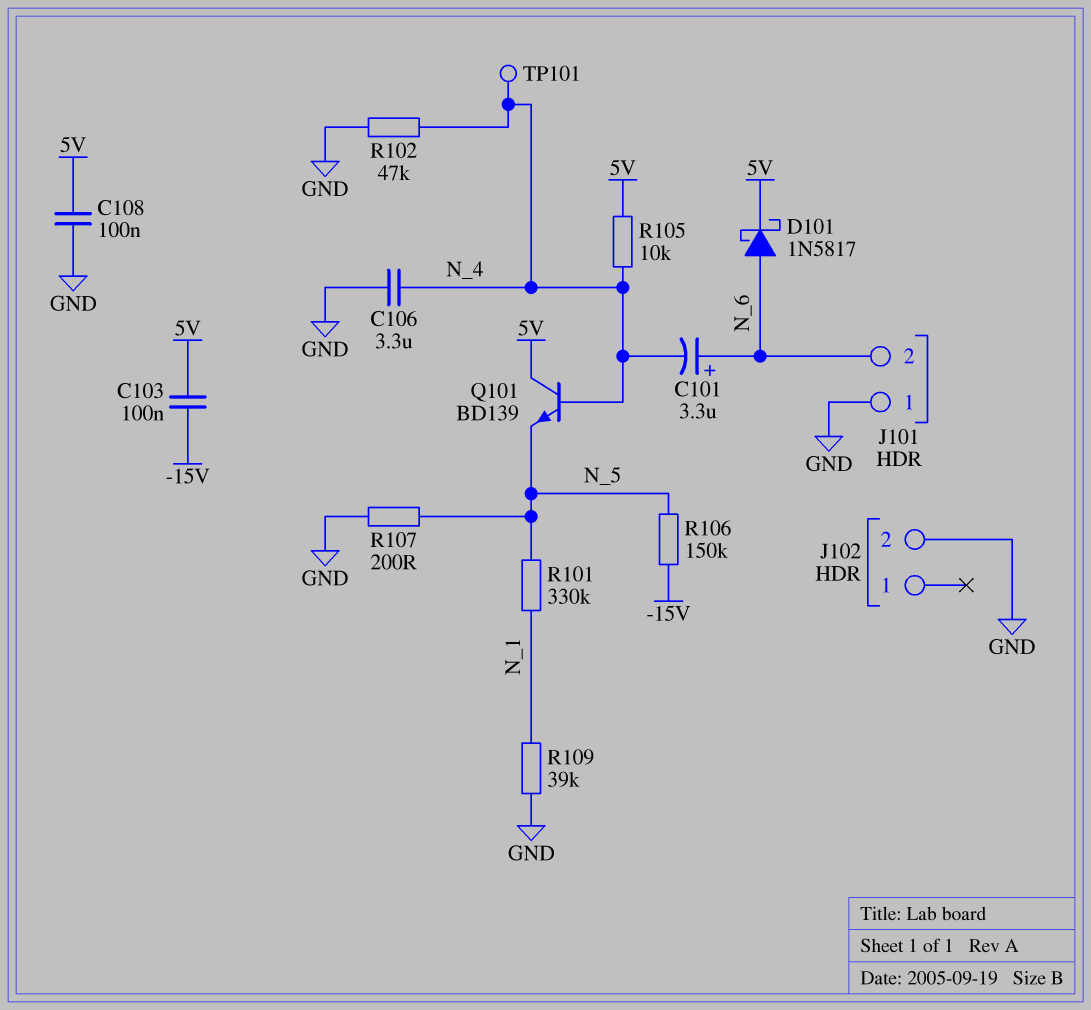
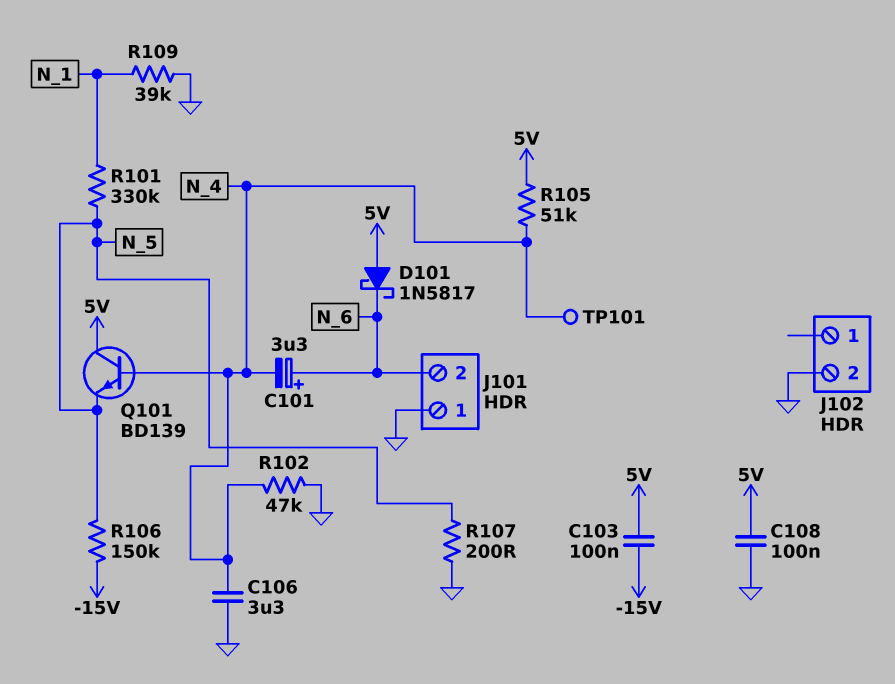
D101: schottky 1N5817 (A N_6, K 5V) -> schottky 1N5817 (A 5V, K N_6)
R105: 10k (5V, N_4) -> 51k (5V, N_4)

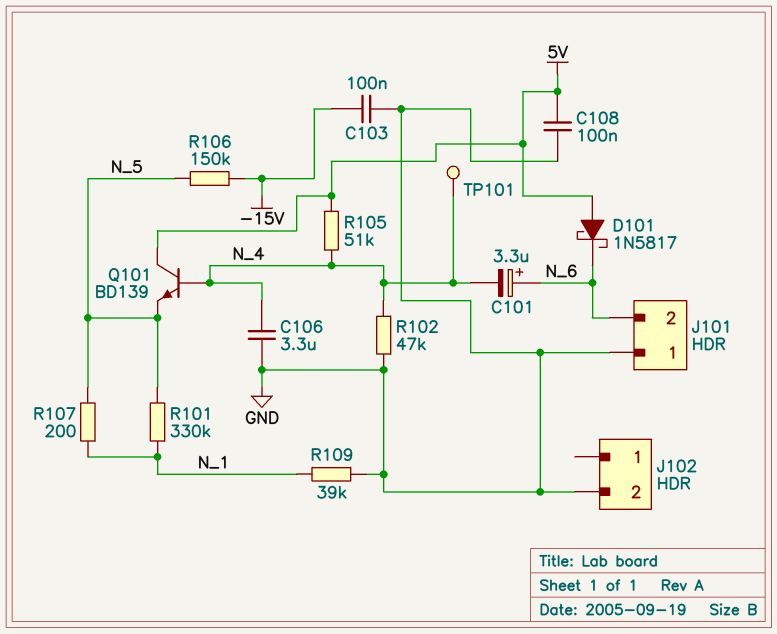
C103: 100nF (-15V, 5V) -> 100nF (-15V, GND)
R107: 200 (GND, N_5) -> 200 (N_1, N_5)

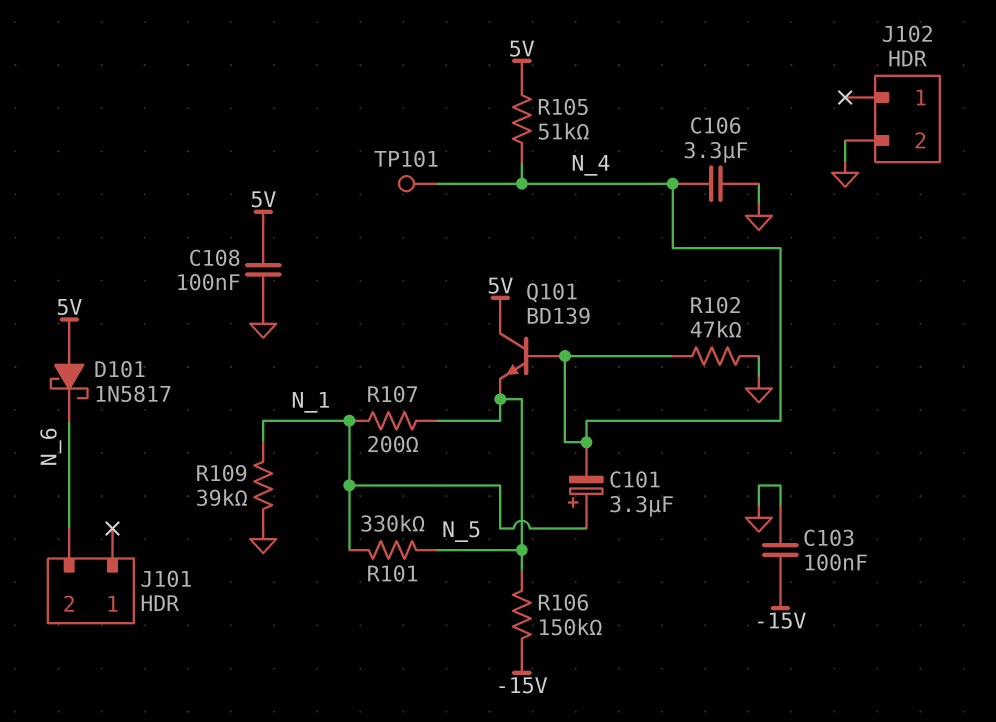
C101: 3.3uF (plus N_6, minus N_4) -> 3.3uF (plus N_1, minus N_4)
J101 pin 1: GND -> none

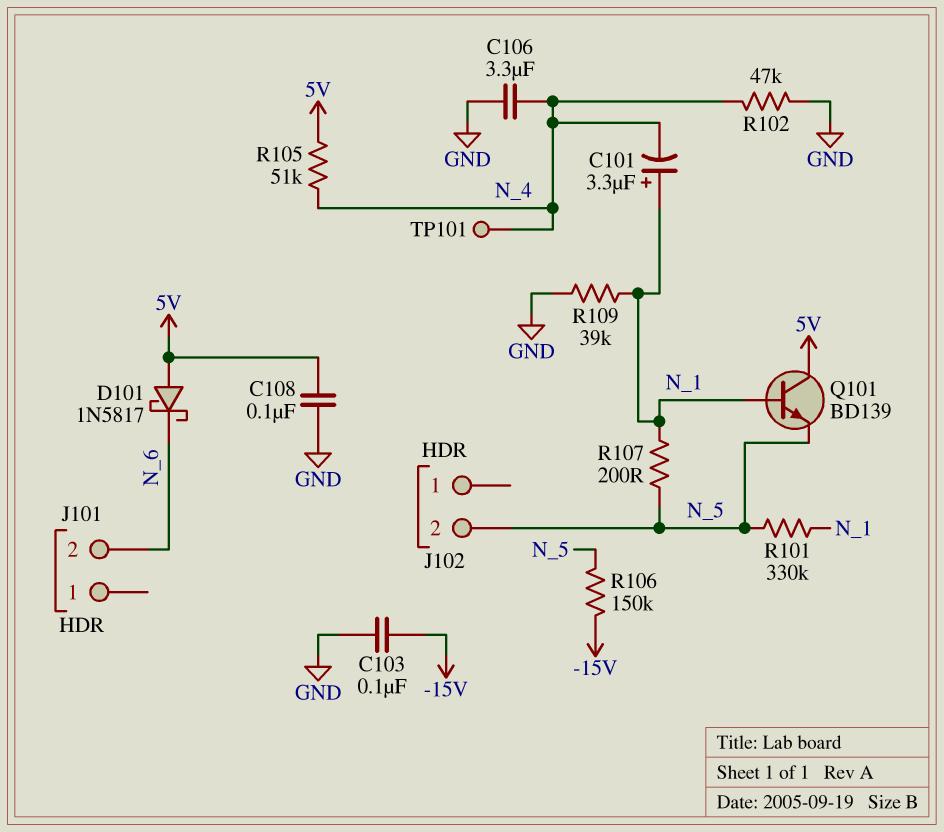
J102 pin 2: GND -> N_5
Q101: NPN BD139 (B N_4, C 5V, E N_5) -> NPN BD139 (B N_1, C 5V, E N_5)

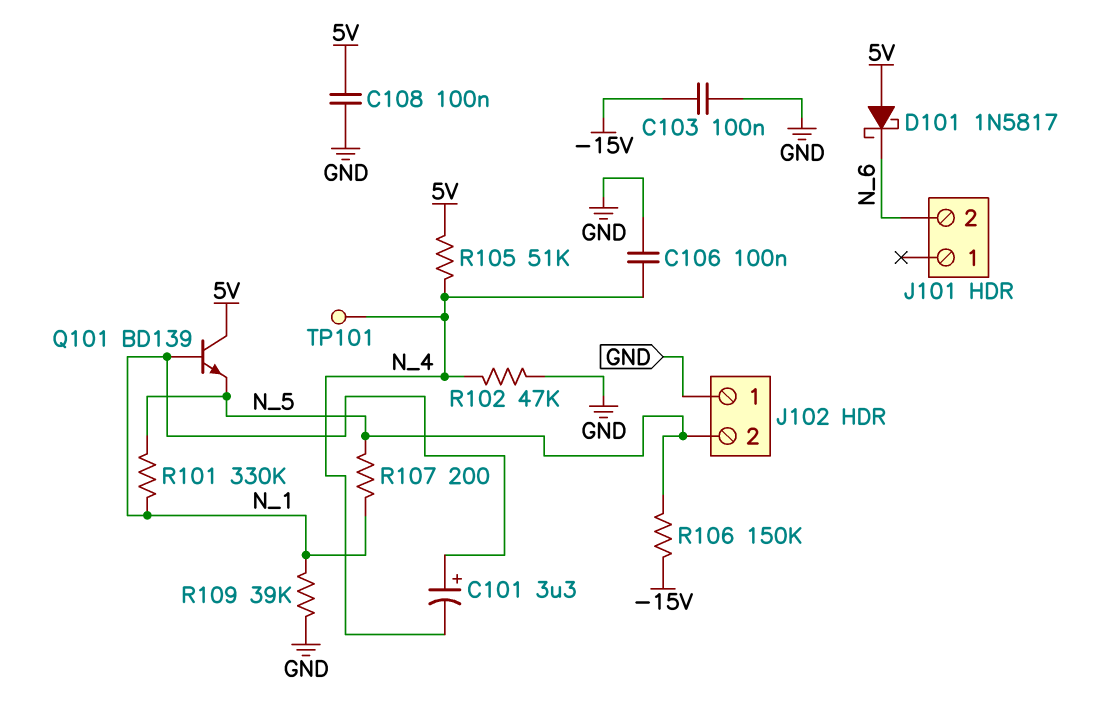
C106: 3.3uF (GND, N_4) -> 100nF (GND, N_4)
J102 pin 1: none -> GND

